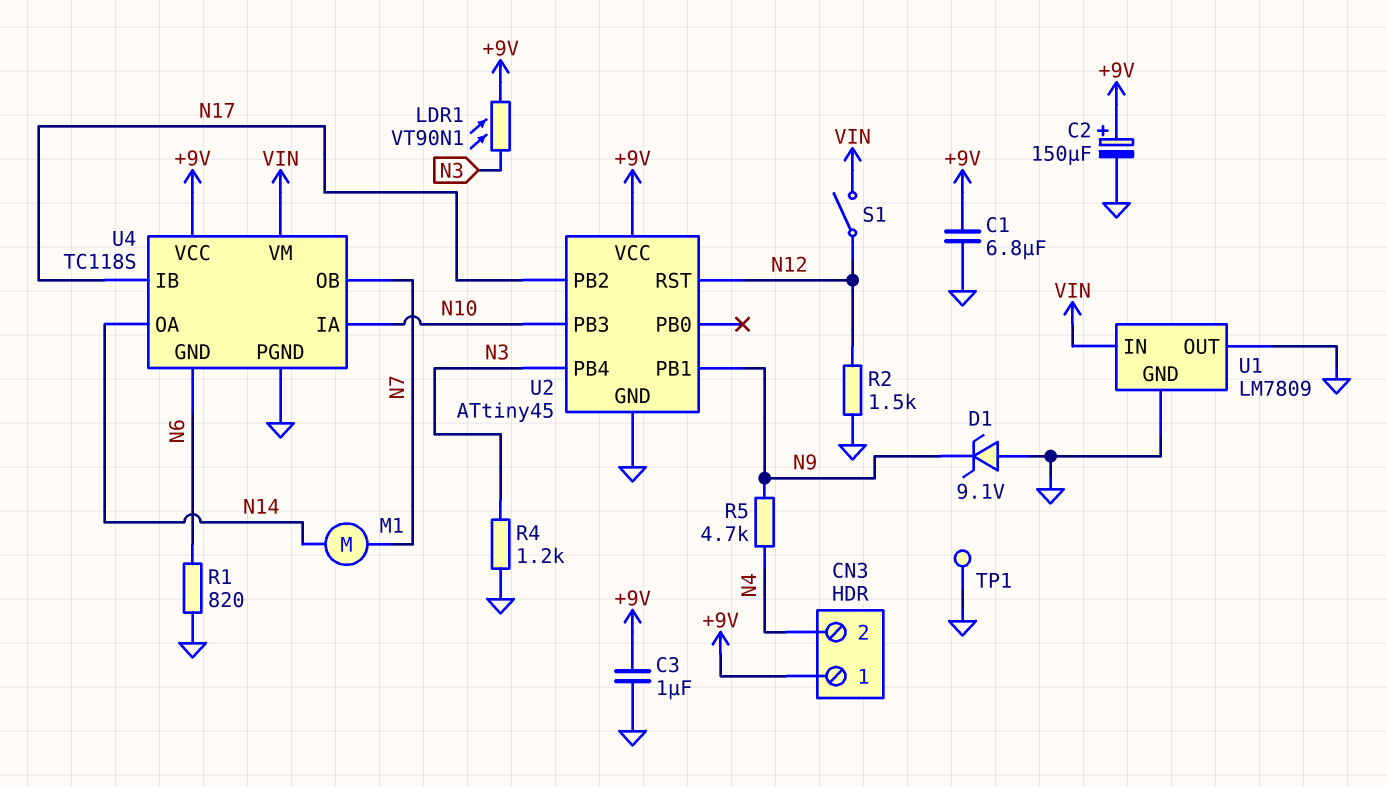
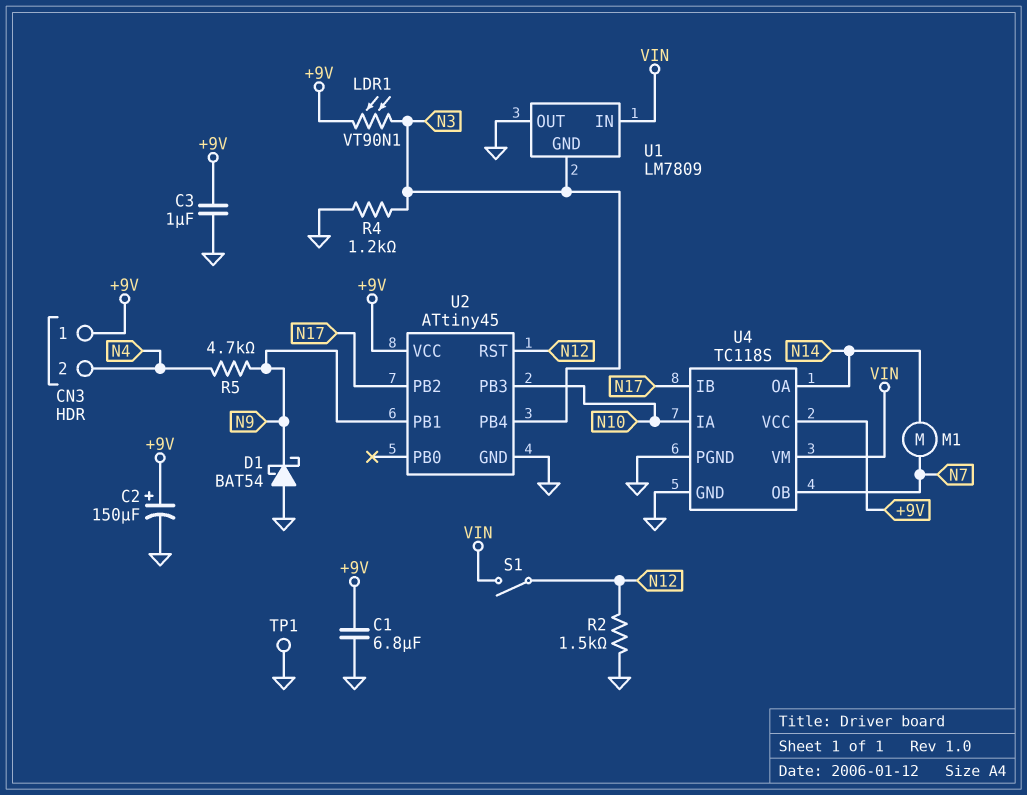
D1: zener 9.1V (A GND, K N9) -> schottky BAT54 (A GND, K N9)
R1: 820 (GND, N6) -> none
U1 pin GND: GND -> N3
U4 pin GND: N6 -> GND

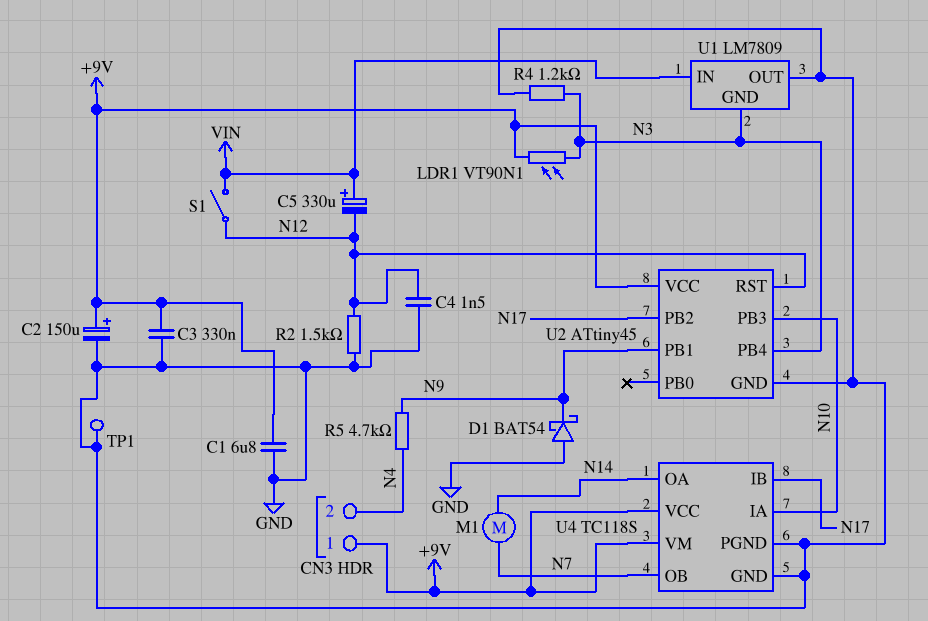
C3: 1uF (+9V, GND) -> 330nF (+9V, GND)
C4: none -> 1.5nF (GND, N12)
C5: none -> 330uF (plus VIN, minus N12)
U4 pin VM: VIN -> +9V

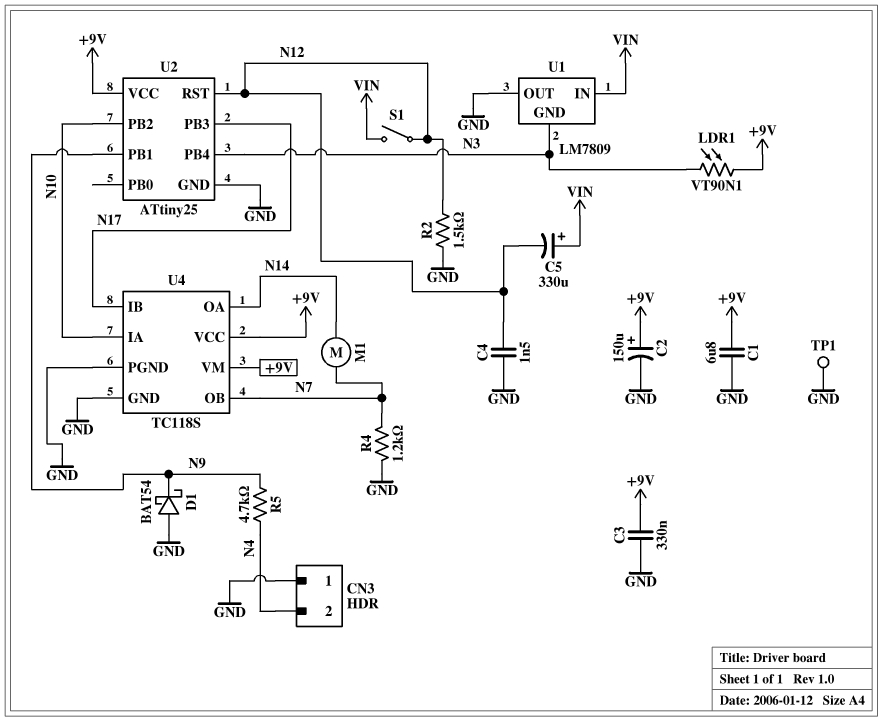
CN3 pin 1: +9V -> GND
R4: 1.2k (GND, N3) -> 1.2k (GND, N7)
U2: ATtiny45 -> ATtiny25
U2 pin PB2: N17 -> N10
U2 pin PB3: N10 -> N17

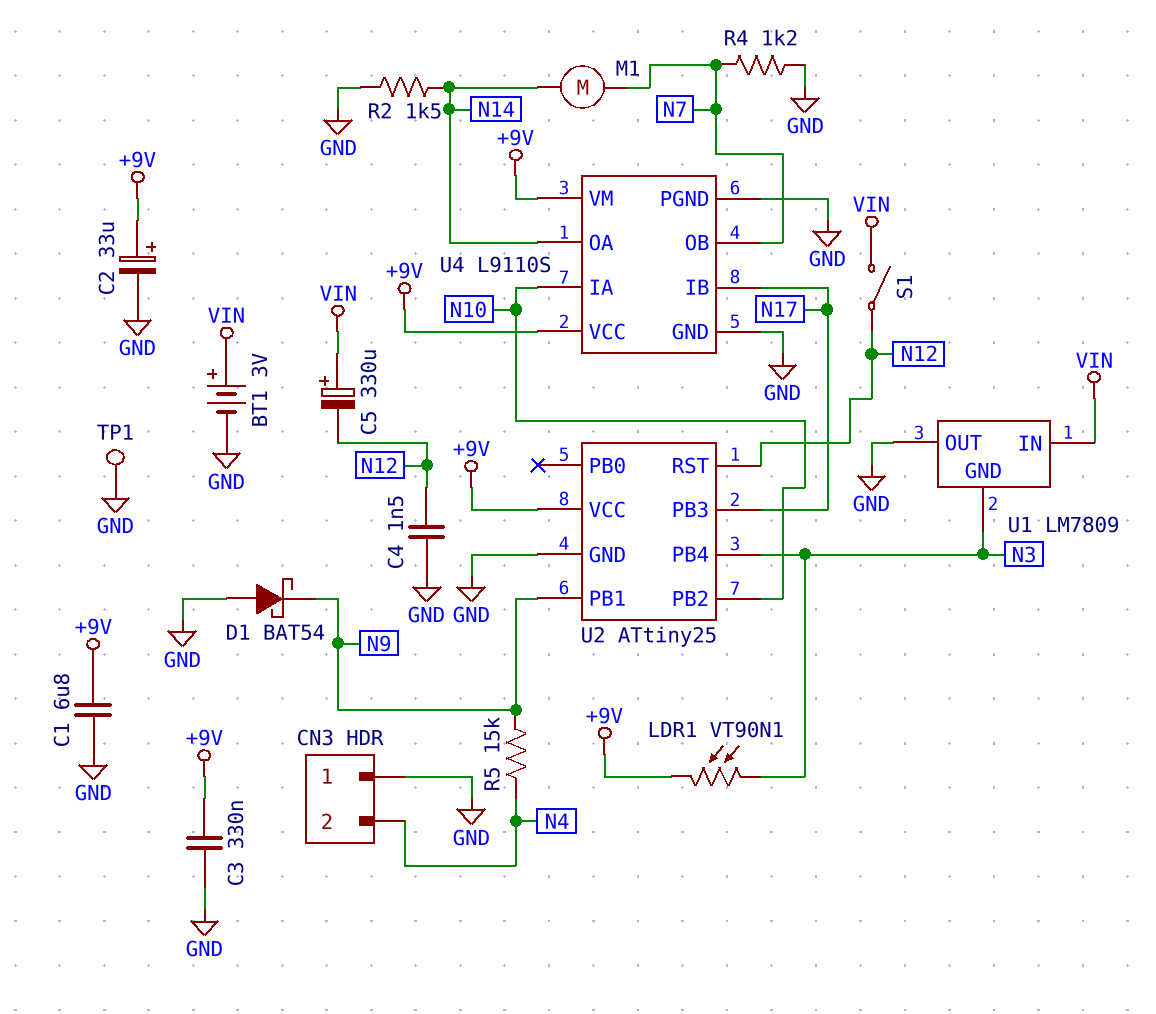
BT1: none -> 3V (plus VIN, minus GND)
C2: 150uF (plus +9V, minus GND) -> 33uF (plus +9V, minus GND)
R2: 1.5k (GND, N12) -> 1.5k (GND, N14)
R5: 4.7k (N4, N9) -> 15k (N4, N9)
U4: TC118S -> L9110S

